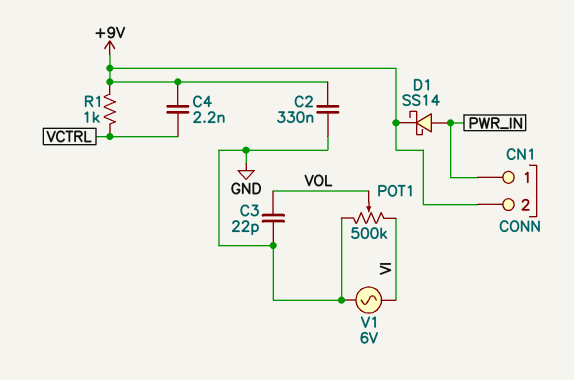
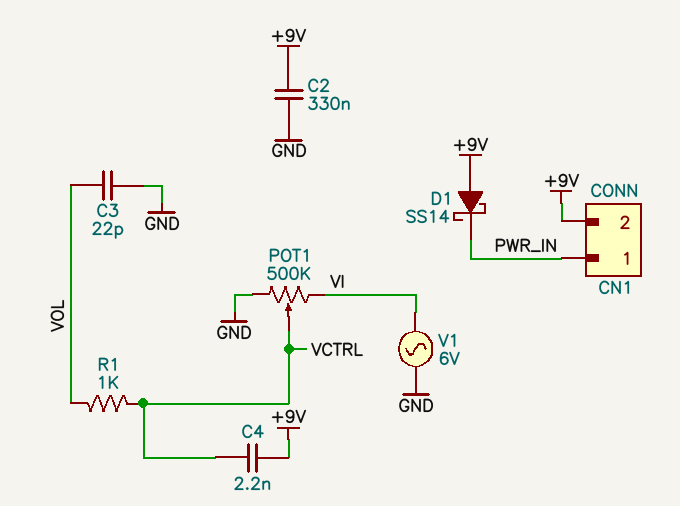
D1: schottky SS14 (A PWR_IN, K +9V) -> schottky SS14 (A +9V, K PWR_IN)
POT1: 500k (GND, VI, wiper VOL) -> 500k (GND, VI, wiper VCTRL)
R1: 1k (+9V, VCTRL) -> 1k (VCTRL, VOL)

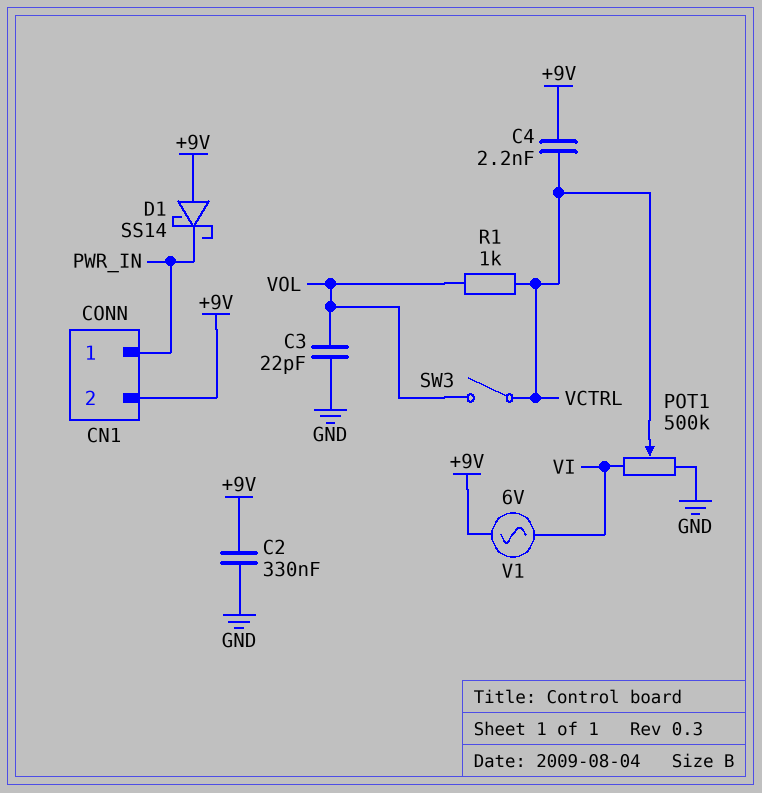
SW3: none -> switch (VCTRL, VOL)
V1: AC 6V (GND, VI) -> AC 6V (+9V, VI)

